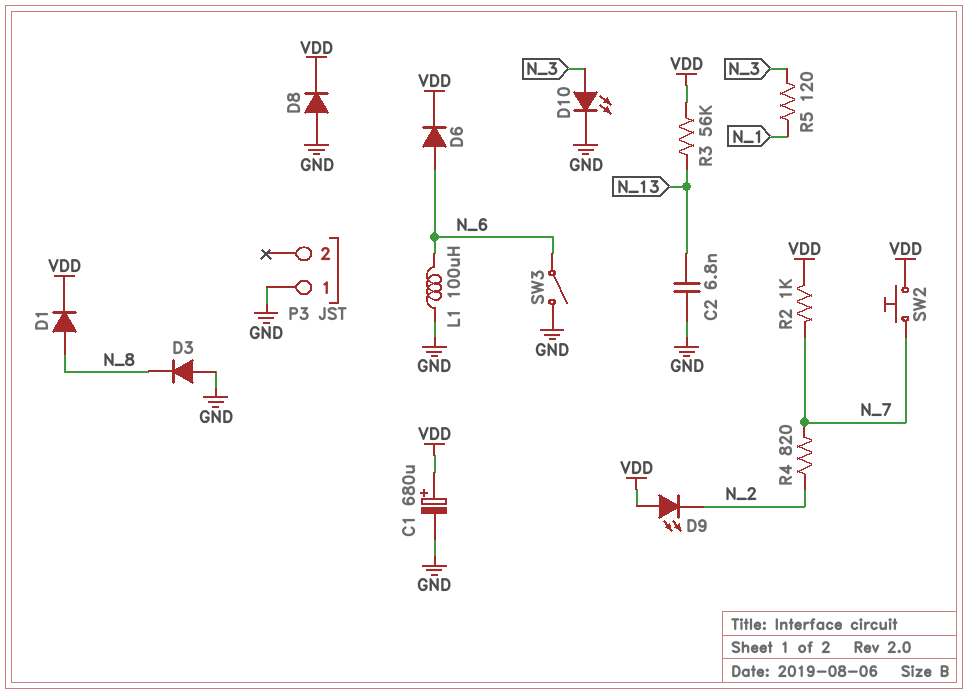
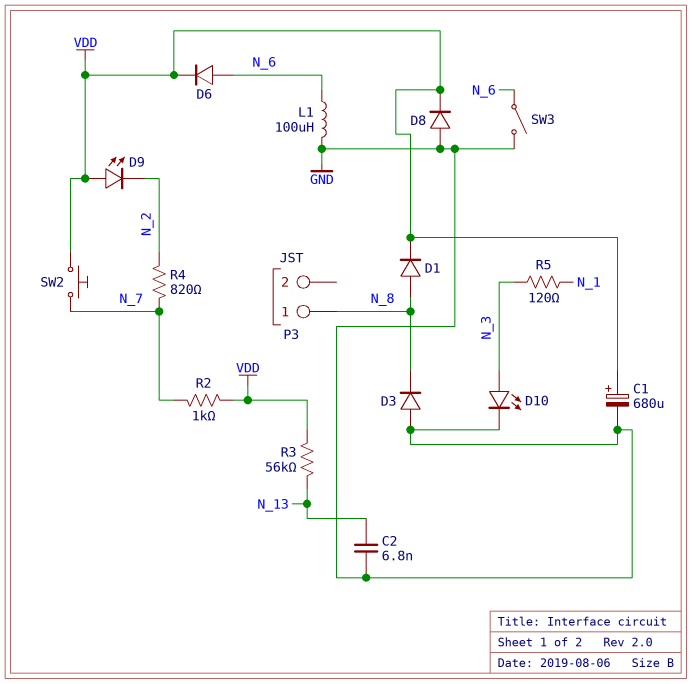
P3 pin 1: GND -> N_8

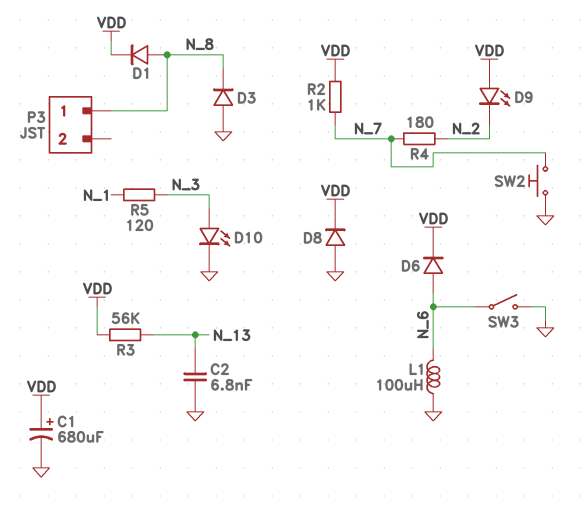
R4: 820 (N_2, N_7) -> 180 (N_2, N_7)
SW2: button (N_7, VDD) -> button (GND, N_7)

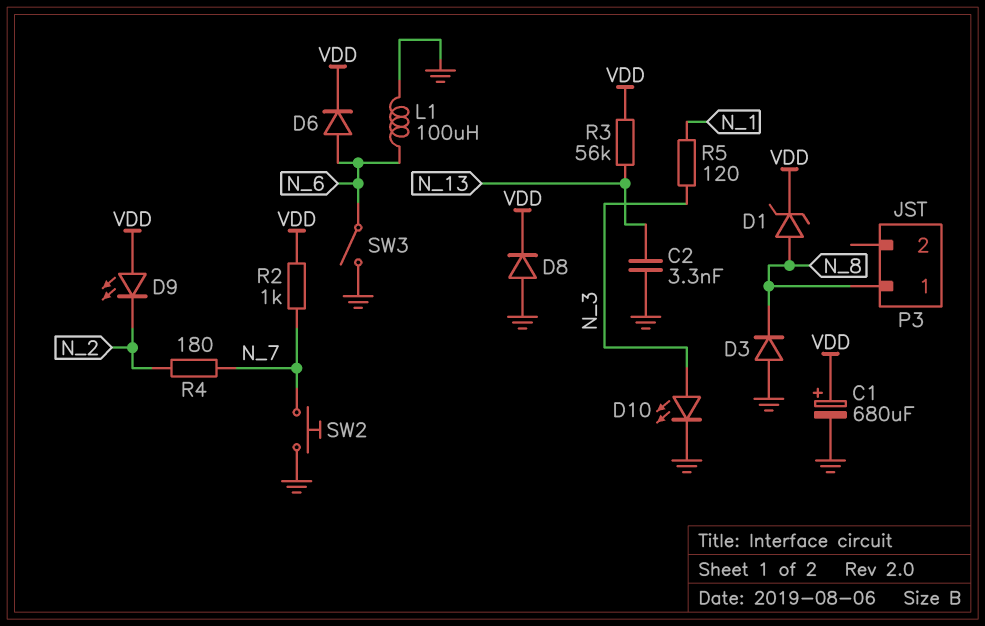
C2: 6.8nF (GND, N_13) -> 3.3nF (GND, N_13)
D1: diode (A N_8, K VDD) -> zener (A N_8, K VDD)

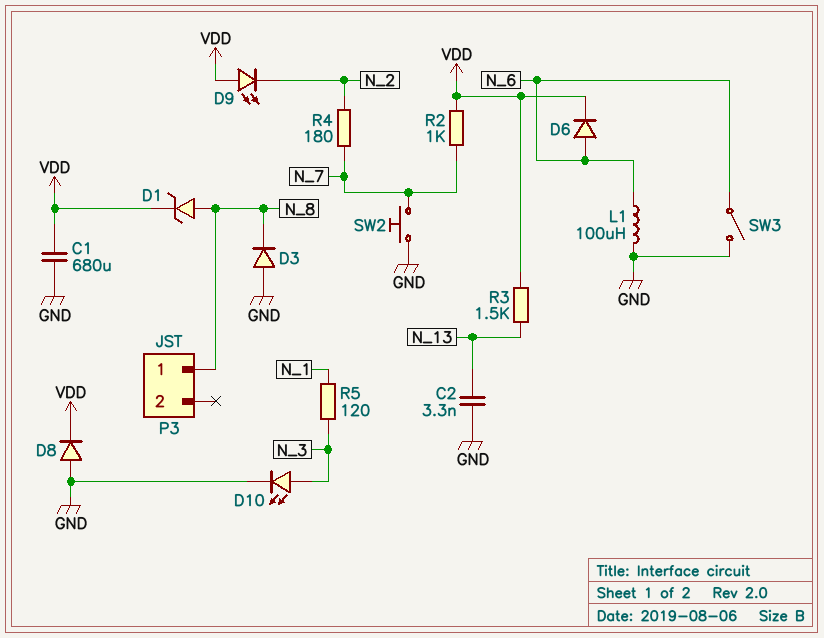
C1: 680uF (plus VDD, minus GND) -> 680uF (GND, VDD)
R3: 56k (N_13, VDD) -> 1.5k (N_13, VDD)

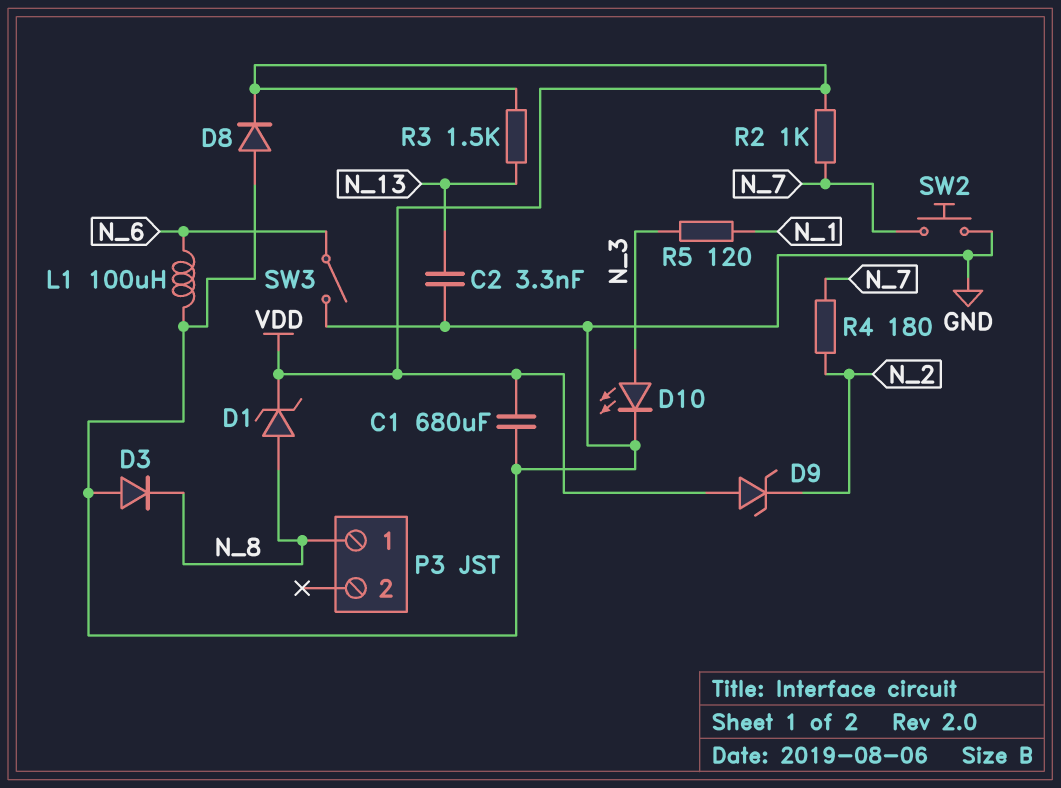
D6: diode (A N_6, K VDD) -> none
D9: LED (A VDD, K N_2) -> zener (A VDD, K N_2)

